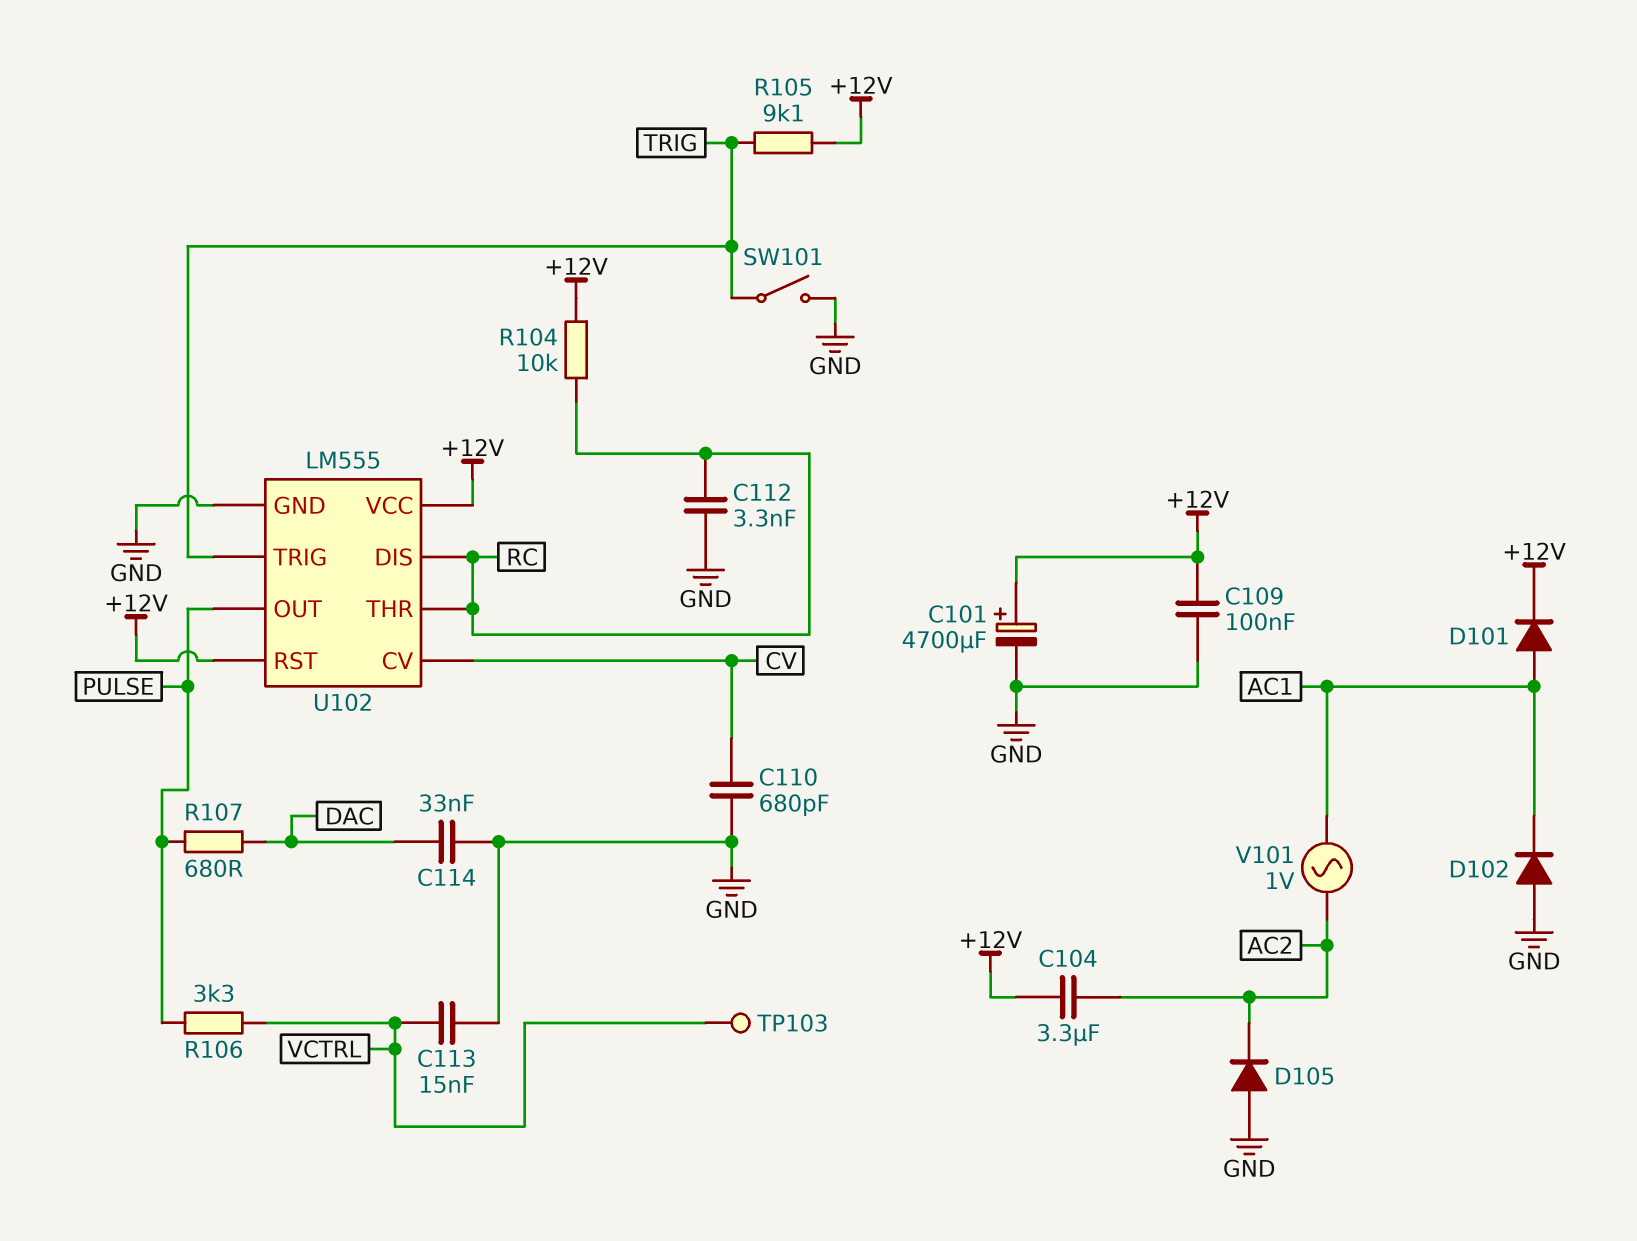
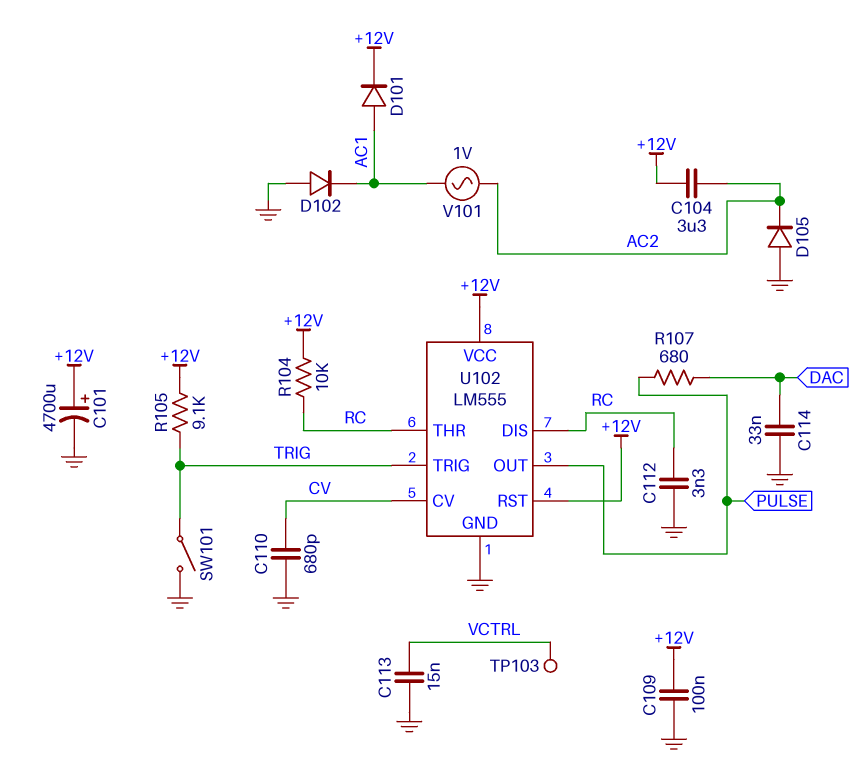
R106: 3.3k (PULSE, VCTRL) -> none

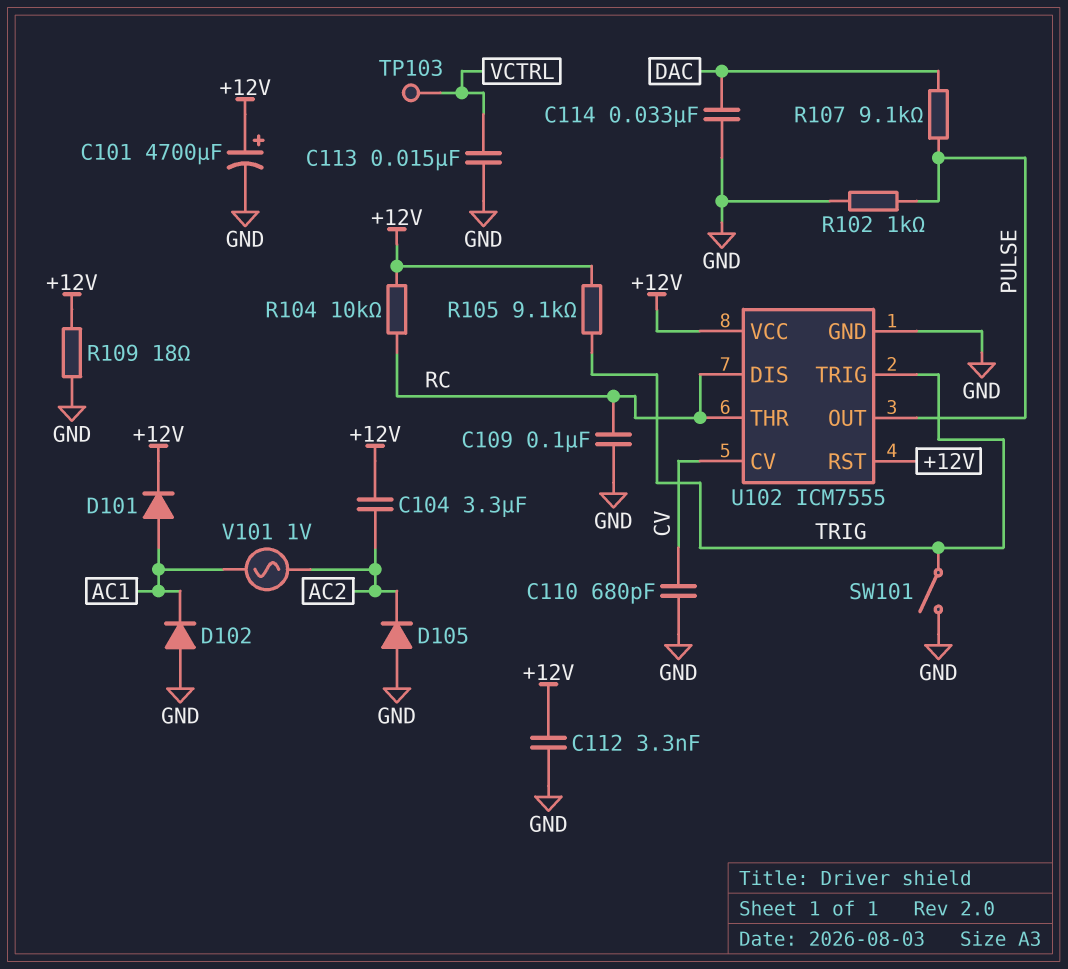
C109: 100nF (+12V, GND) -> 100nF (GND, RC)
C112: 3.3nF (GND, RC) -> 3.3nF (+12V, GND)
R102: none -> 1k (GND, PULSE)
R107: 680 (DAC, PULSE) -> 9.1k (DAC, PULSE)
R109: none -> 18 (+12V, GND)
U102: LM555 -> ICM7555

